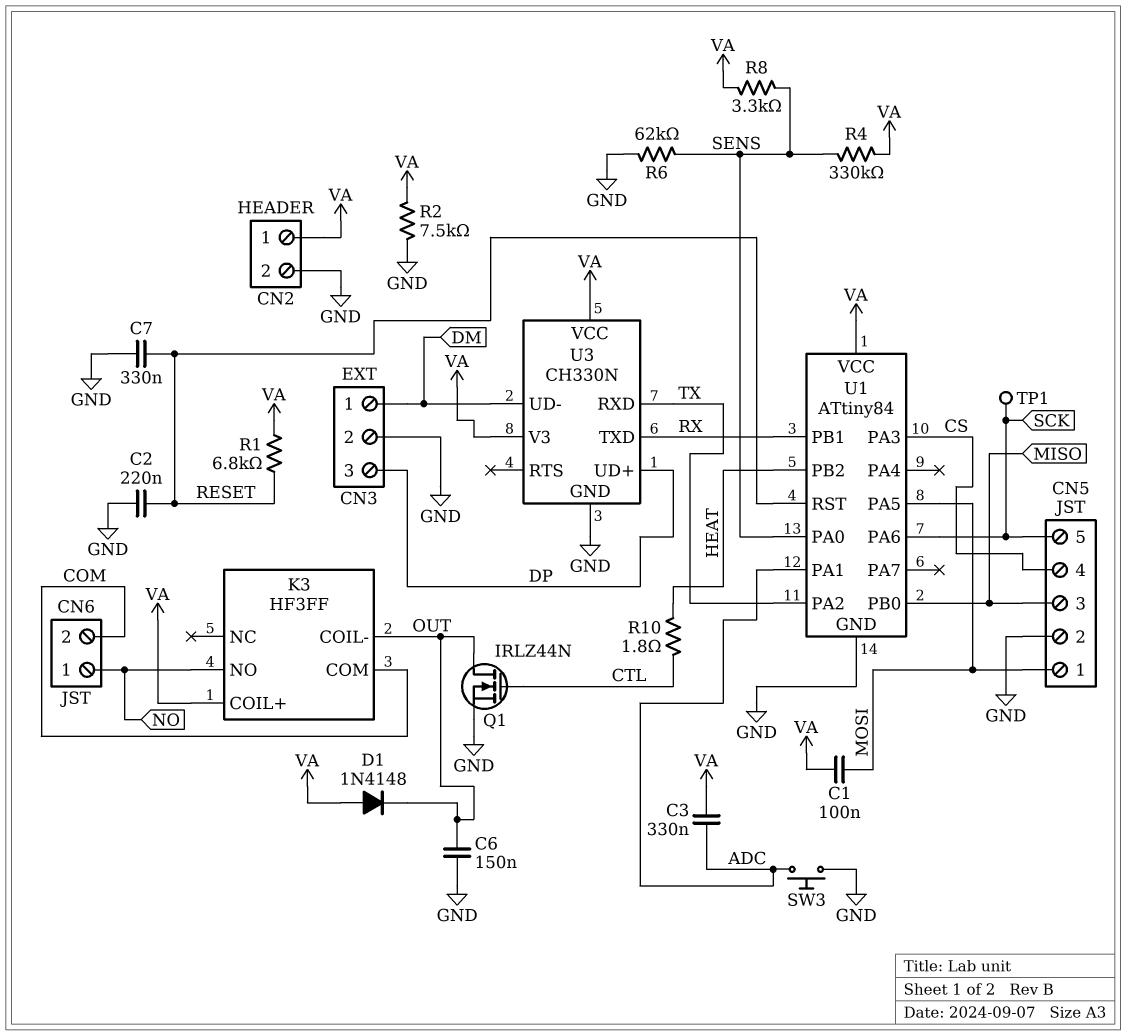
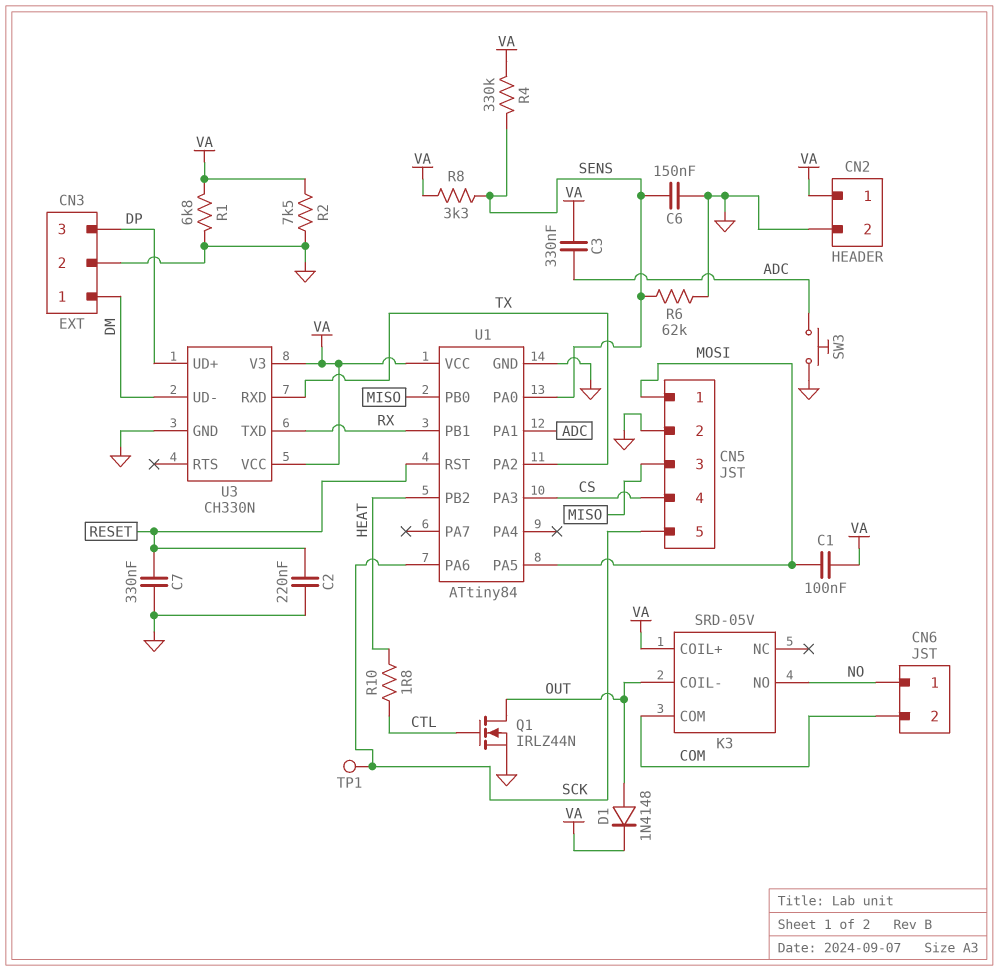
C6: 150nF (GND, OUT) -> 150nF (GND, SENS)
D1: diode 1N4148 (A VA, K OUT) -> diode 1N4148 (A OUT, K VA)
K3: HF3FF -> SRD-05V
R1: 6.8k (RESET, VA) -> 6.8k (GND, VA)

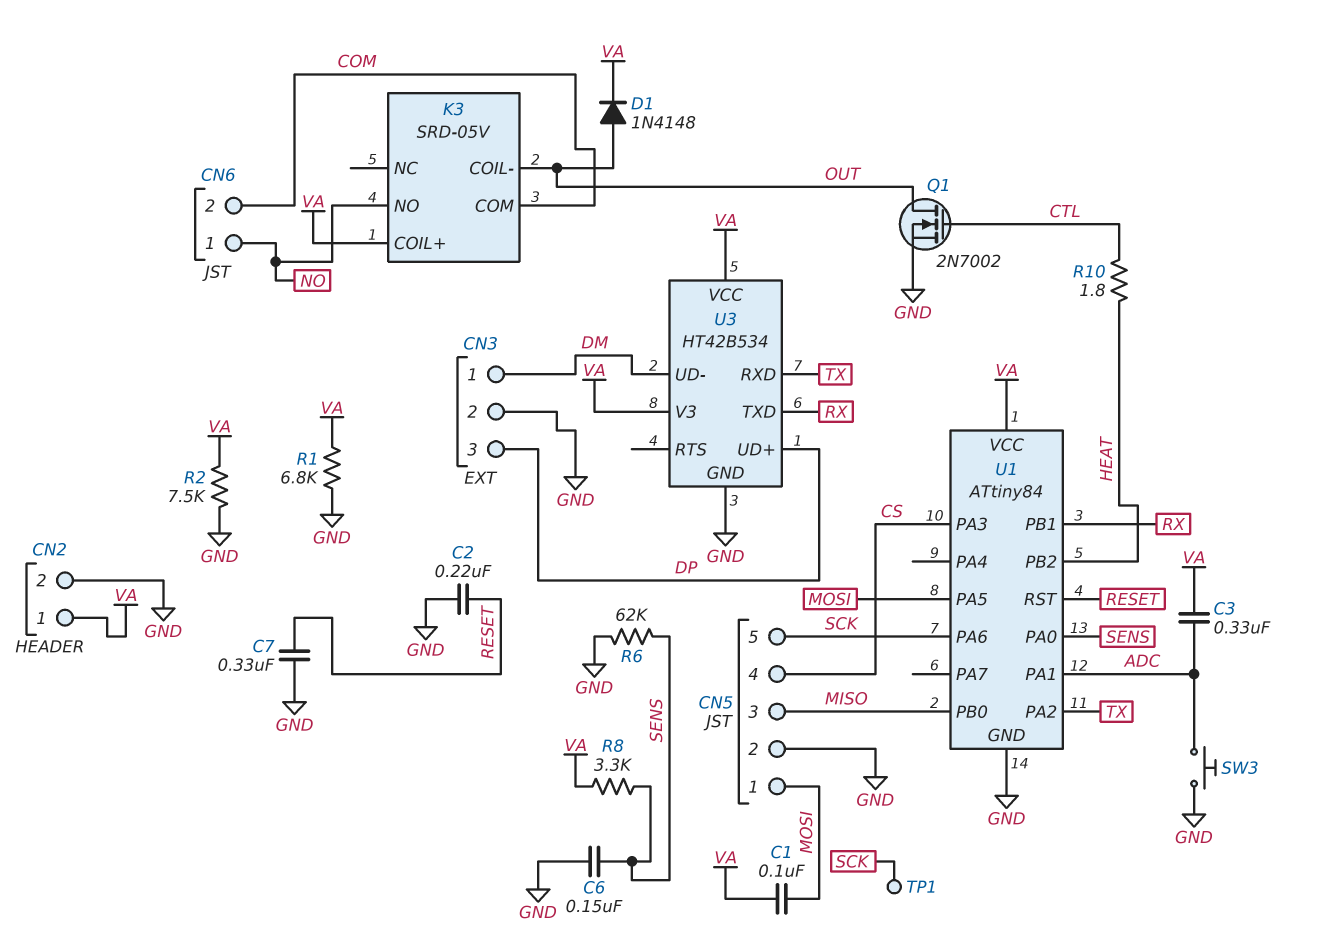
Q1: NMOS IRLZ44N (G CTL, D OUT, S GND) -> NMOS 2N7002 (G CTL, D OUT, S GND)
R4: 330k (SENS, VA) -> none
U3: CH330N -> HT42B534

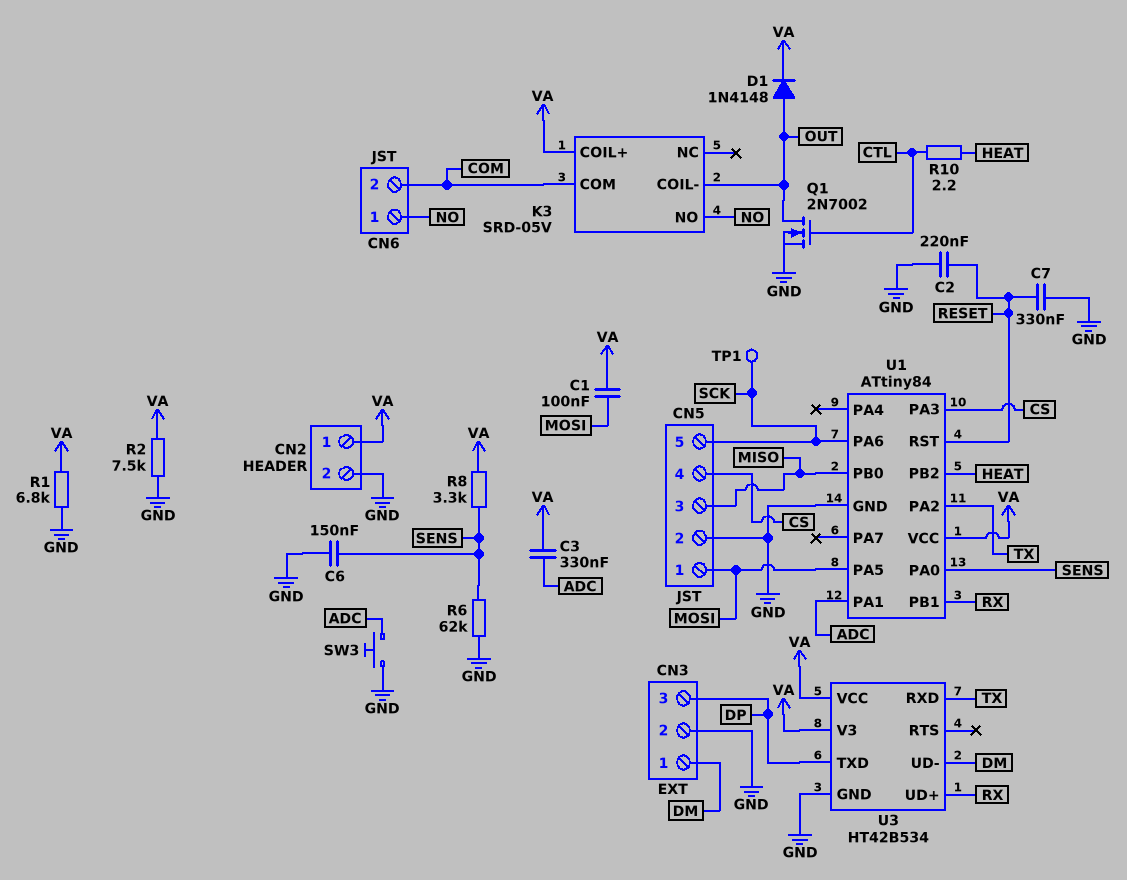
R10: 1.8 (CTL, HEAT) -> 2.2 (CTL, HEAT)
U3 pin TXD: RX -> DP
U3 pin UD+: DP -> RX

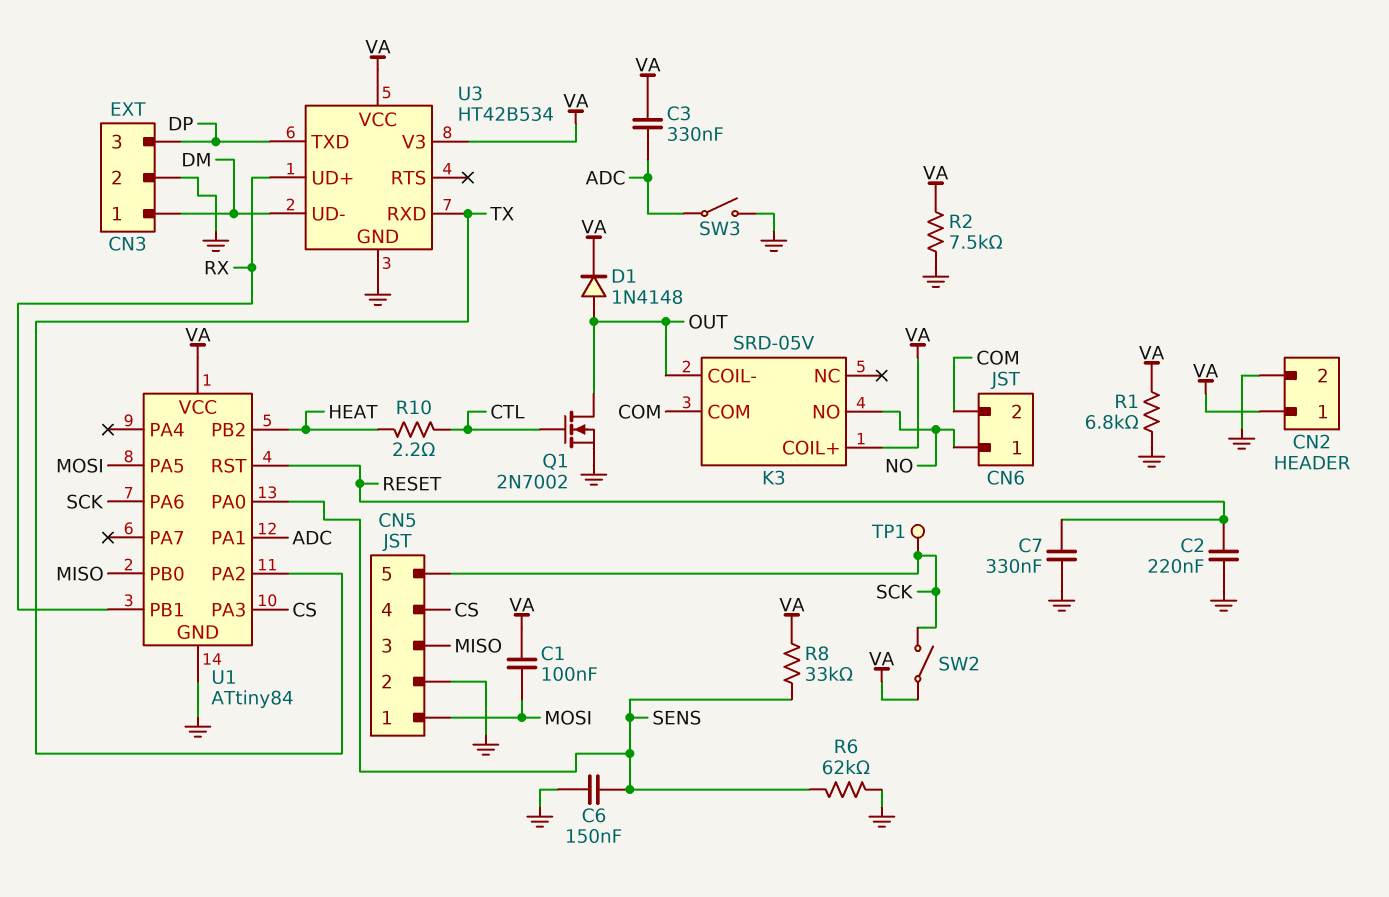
R8: 3.3k (SENS, VA) -> 33k (SENS, VA)
SW2: none -> switch (SCK, VA)
SW3: button (ADC, GND) -> switch (ADC, GND)

